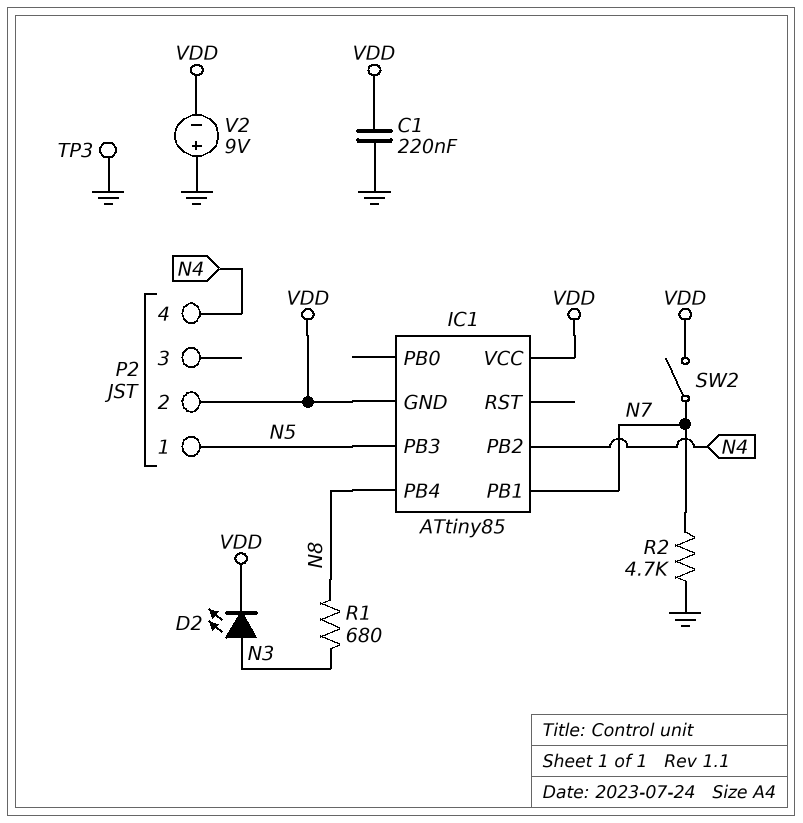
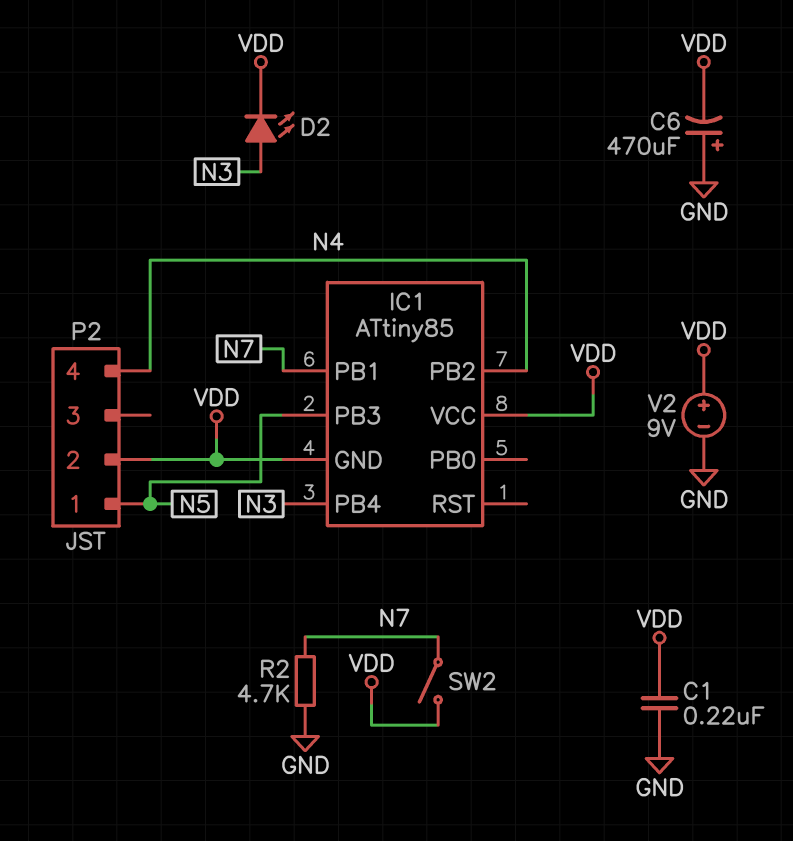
C6: none -> 470uF (plus GND, minus VDD)
IC1 pin PB4: N8 -> N3
R1: 680 (N3, N8) -> none
TP3: test point (GND) -> none
V2: 9V (plus GND, minus VDD) -> 9V (plus VDD, minus GND)

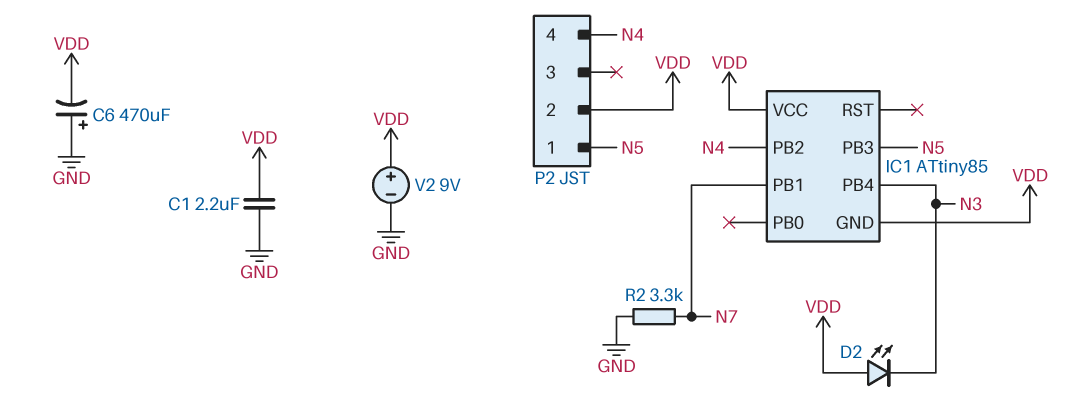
C1: 220nF (GND, VDD) -> 2.2uF (GND, VDD)
D2: LED (A N3, K VDD) -> LED (A VDD, K N3)
R2: 4.7k (GND, N7) -> 3.3k (GND, N7)
SW2: switch (N7, VDD) -> none

